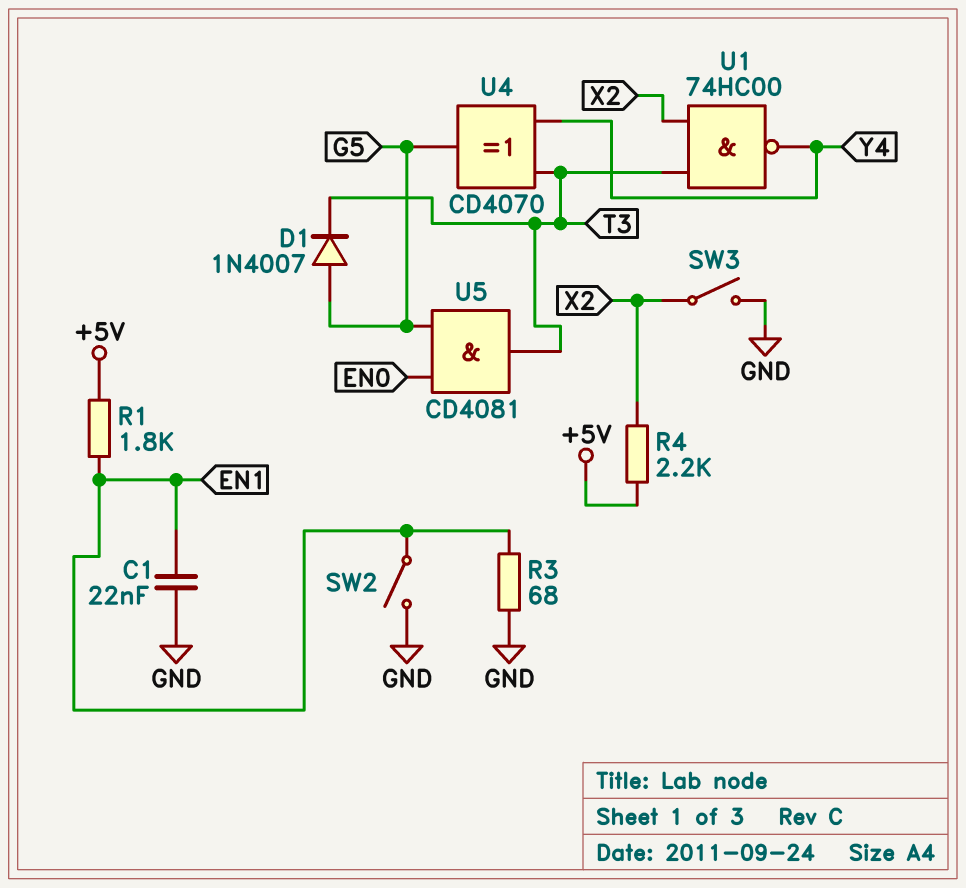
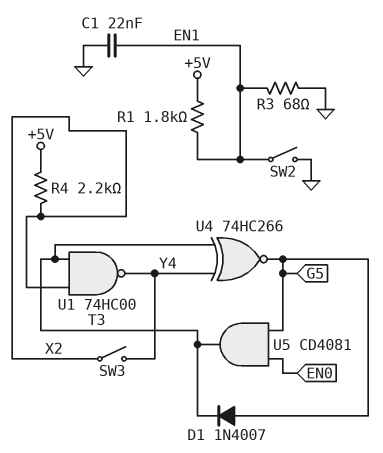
SW3: switch (GND, X2) -> switch (X2, Y4)
U4: XOR CD4070 (in T3, in Y4, out G5) -> XNOR 74HC266 (in T3, in Y4, out G5)

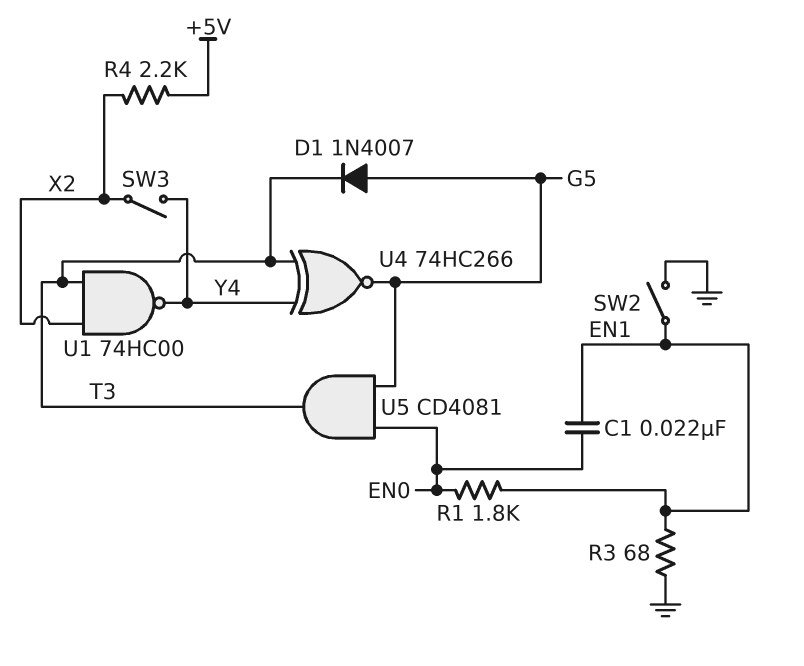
C1: 22nF (EN1, GND) -> 22nF (EN0, EN1)
R1: 1.8k (+5V, EN1) -> 1.8k (EN0, EN1)

